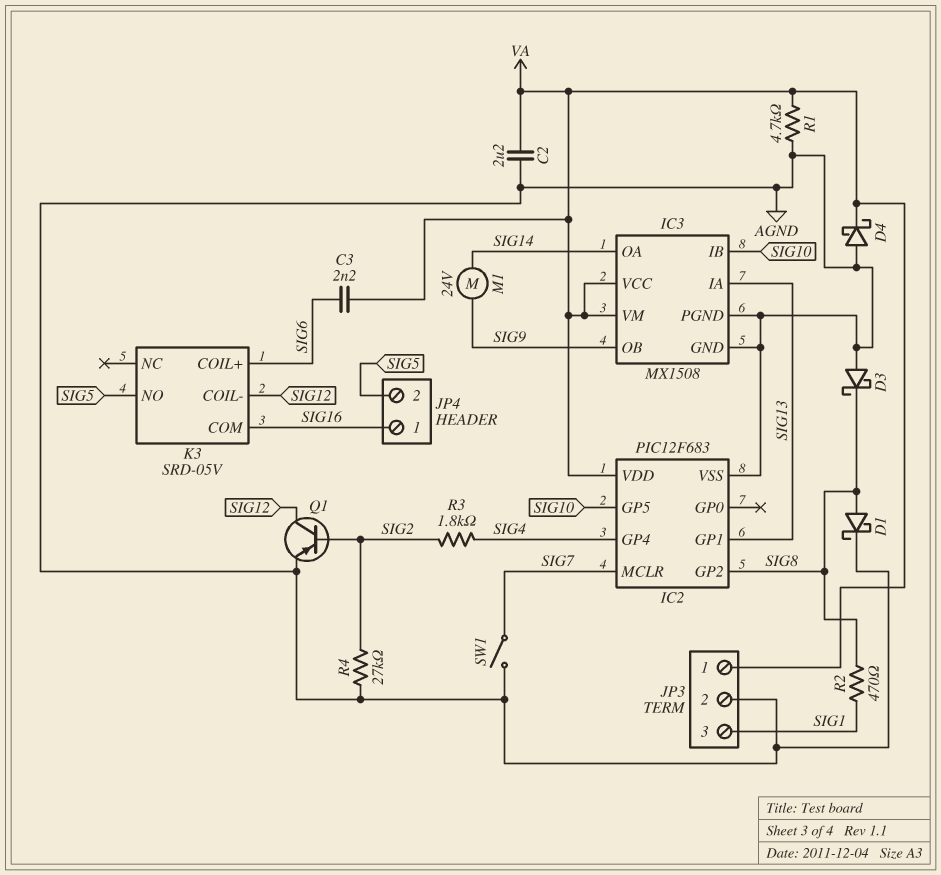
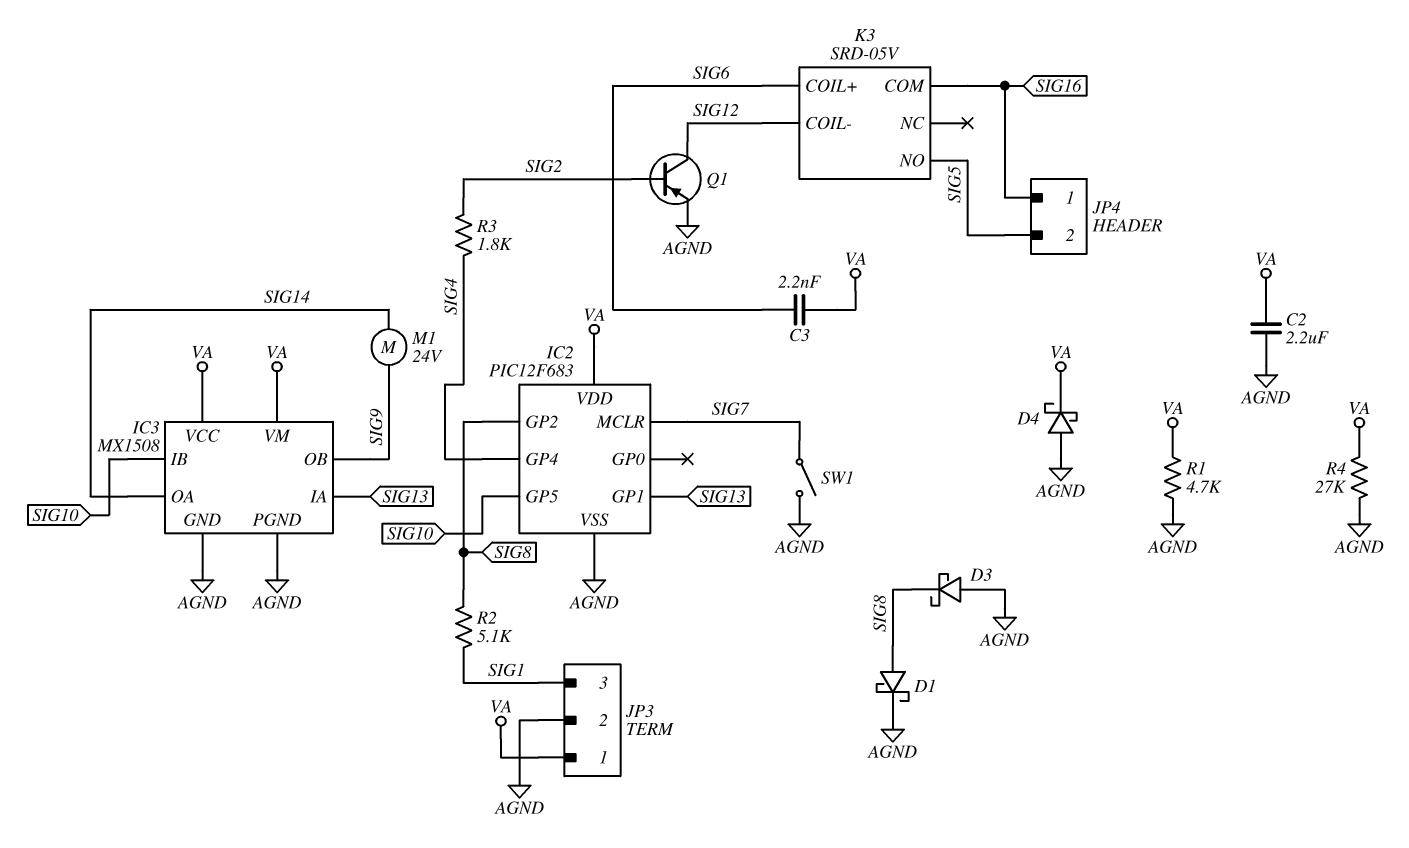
R2: 470 (SIG1, SIG8) -> 5.1k (SIG1, SIG8)
R4: 27k (AGND, SIG2) -> 27k (AGND, VA)

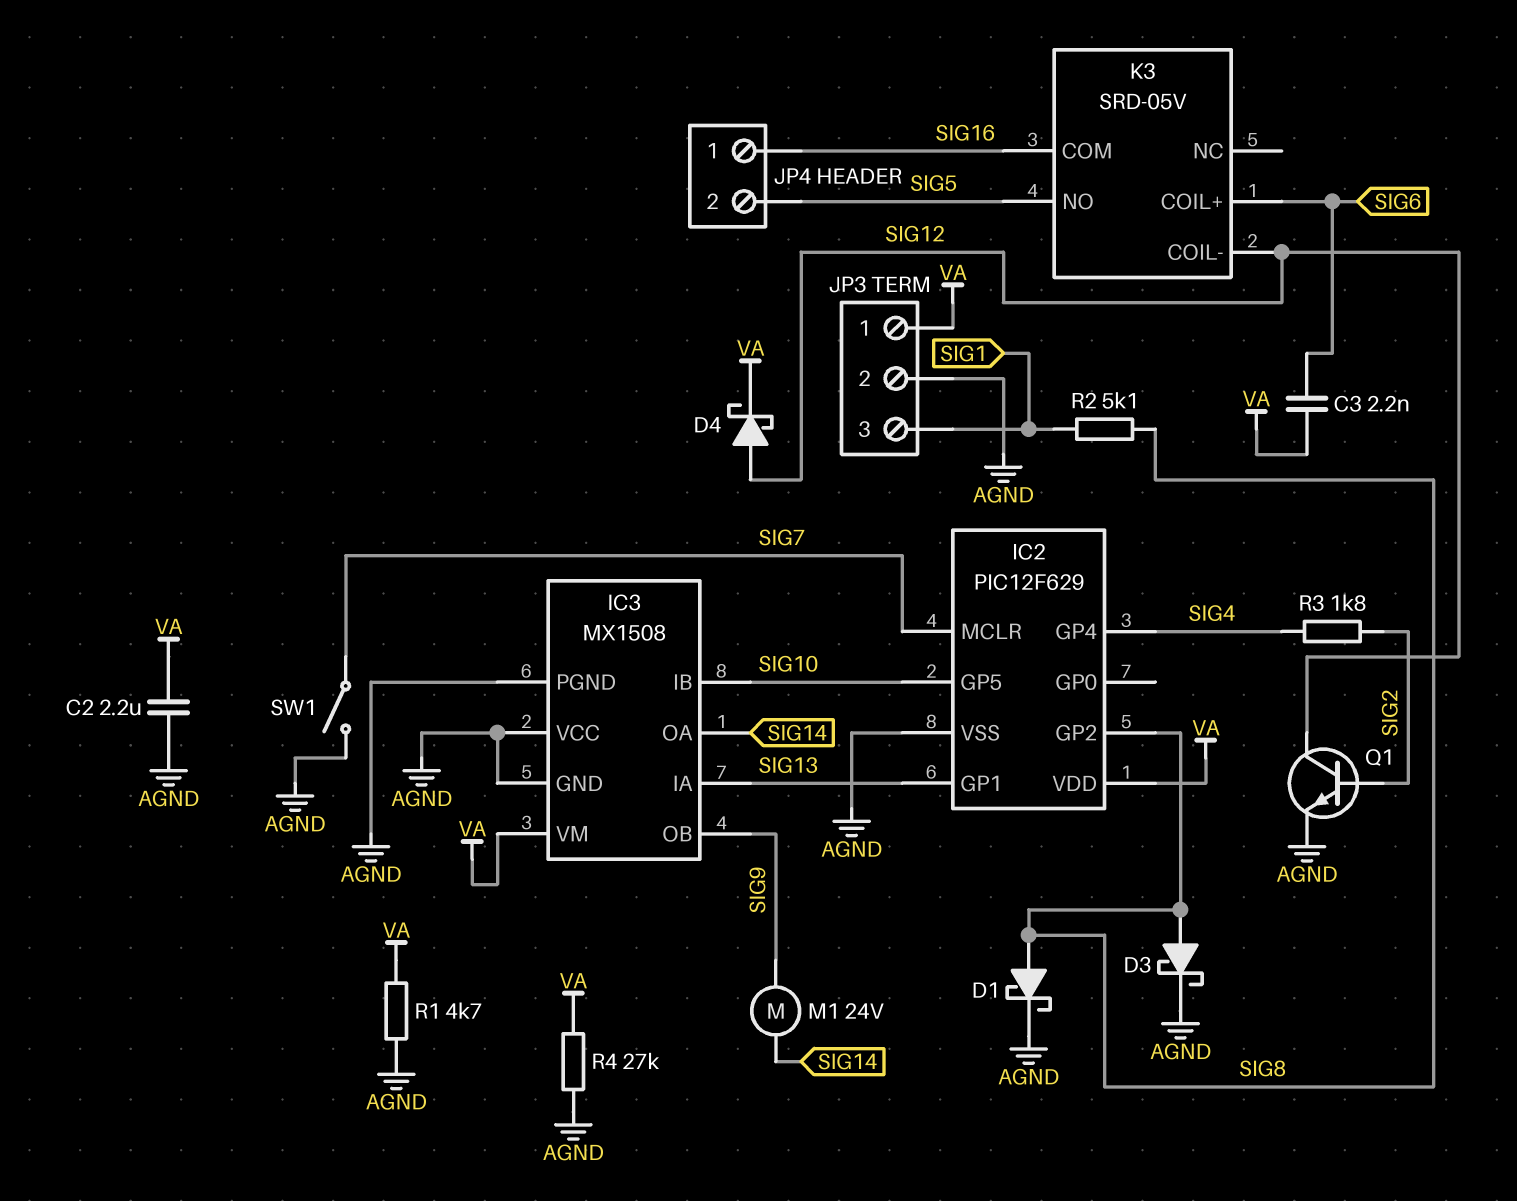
D3: schottky (A AGND, K SIG8) -> schottky (A SIG8, K AGND)
D4: schottky (A AGND, K VA) -> schottky (A SIG12, K VA)
IC2: PIC12F683 -> PIC12F629
IC3 pin VCC: VA -> AGND
Q1: PNP (B SIG2, C SIG12, E AGND) -> NPN (B SIG2, C SIG12, E AGND)

